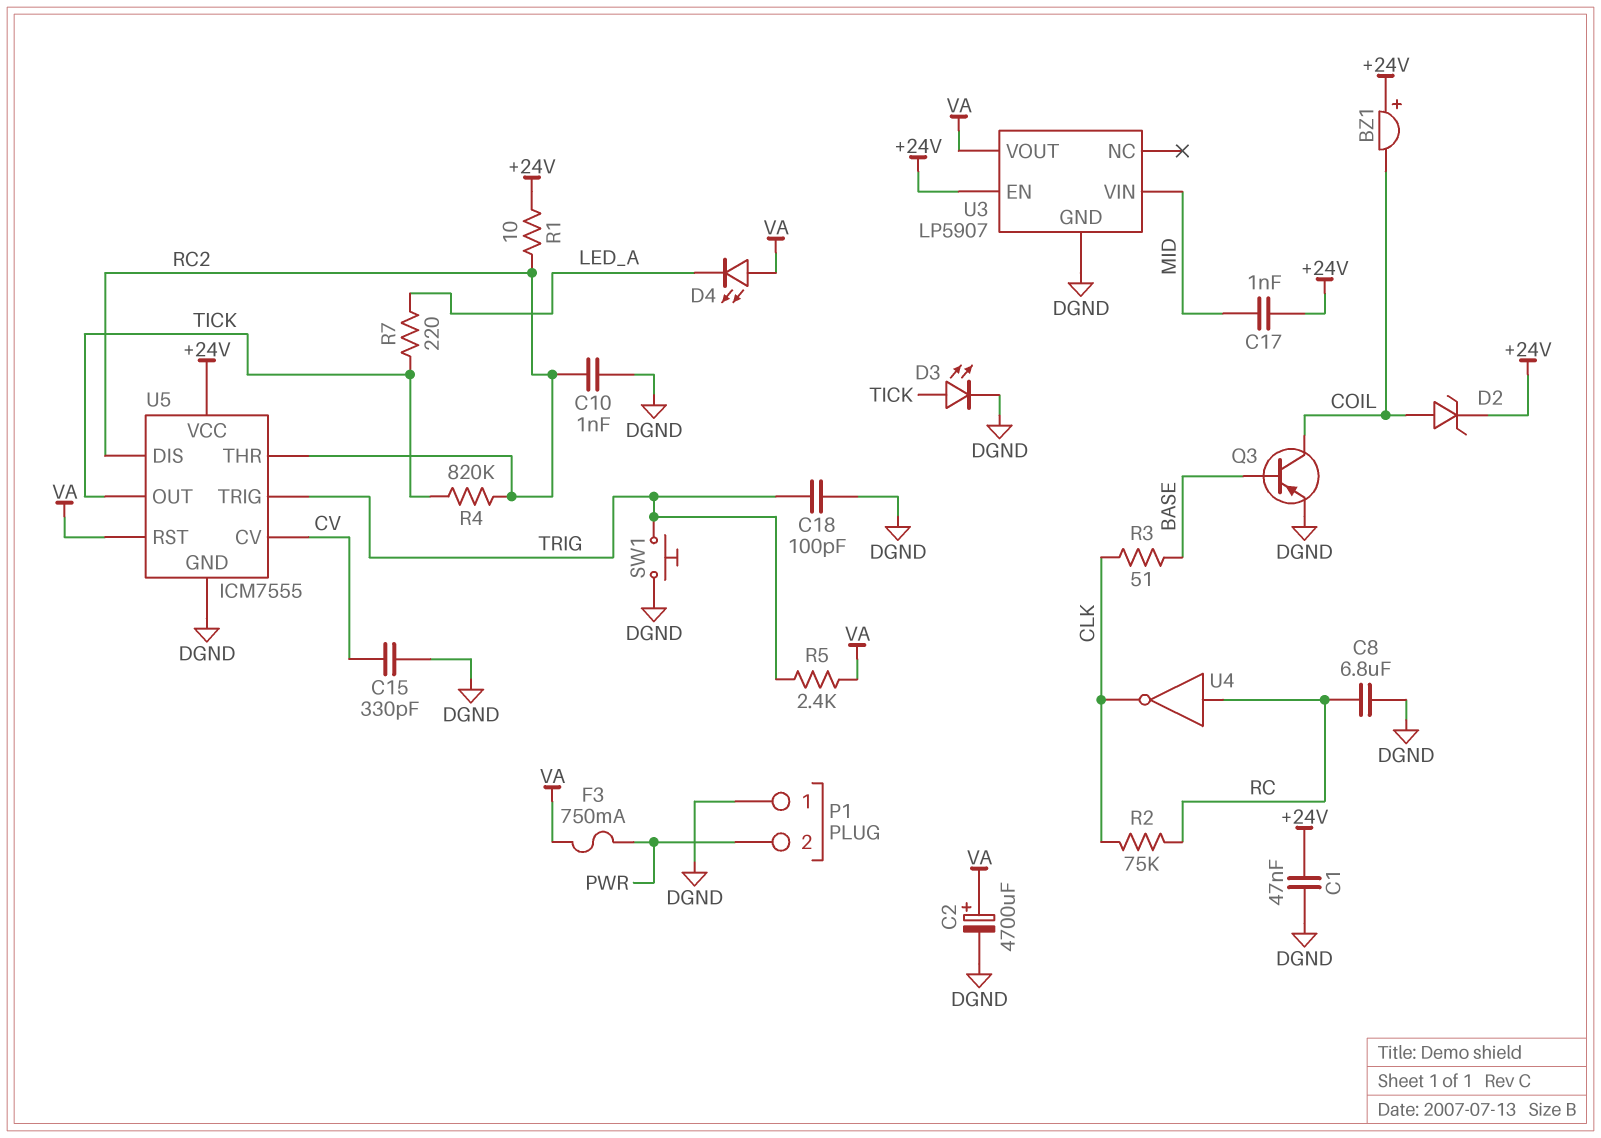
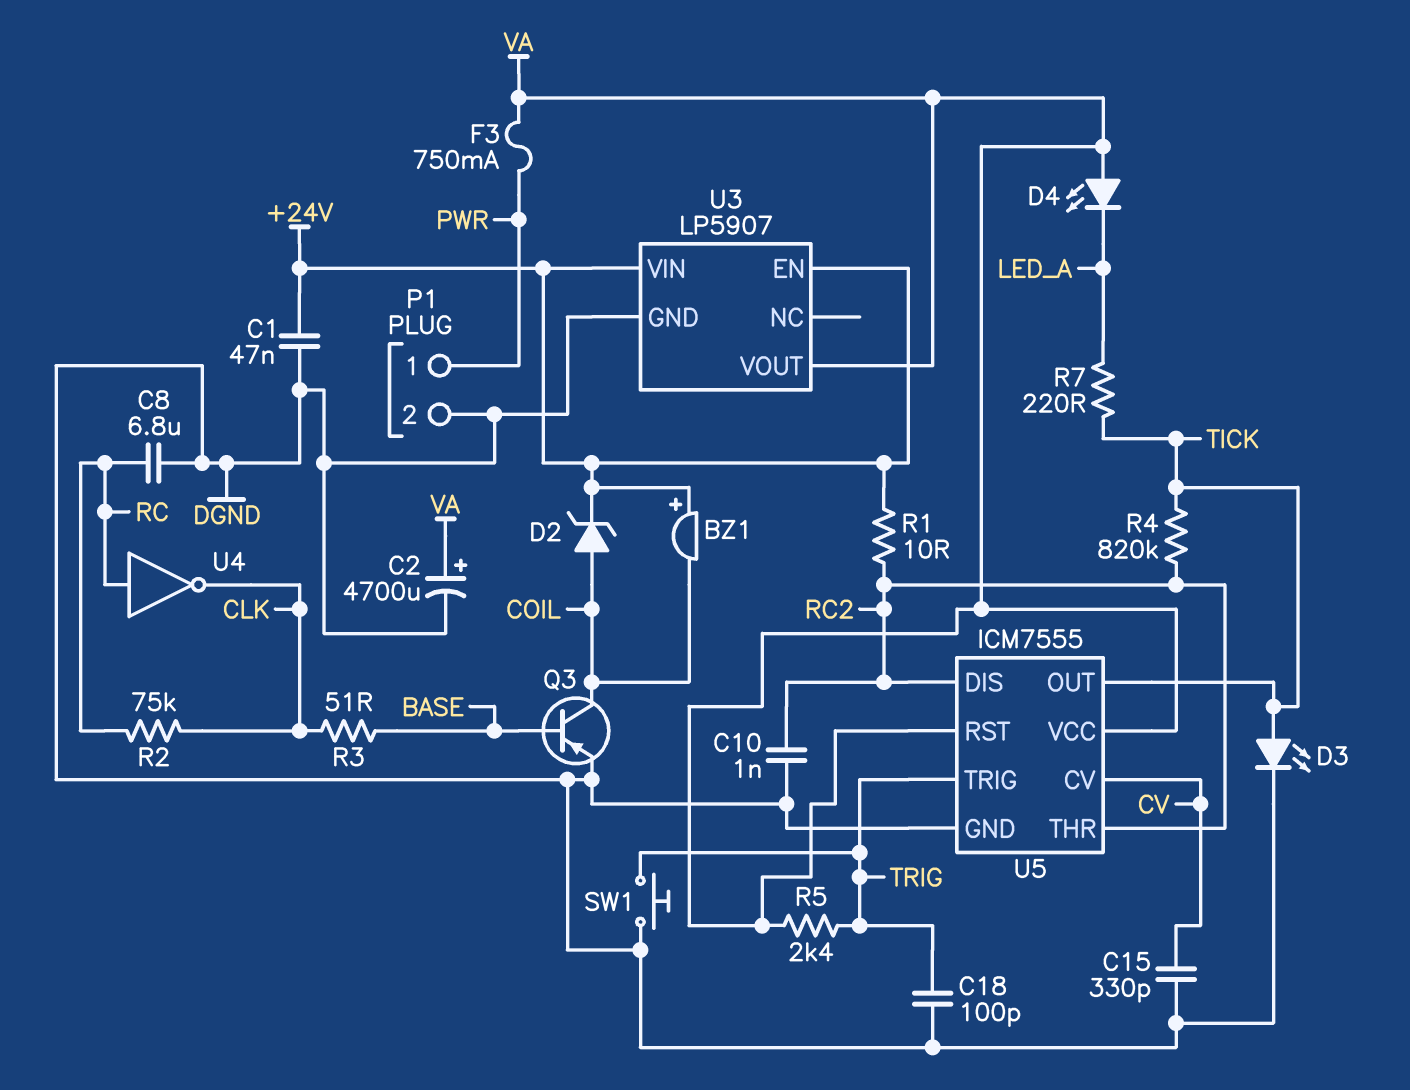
C17: 1nF (+24V, MID) -> none
P1 pin 1: DGND -> PWR
P1 pin 2: PWR -> DGND
U3 pin VIN: MID -> +24V
U5 pin VCC: +24V -> VA

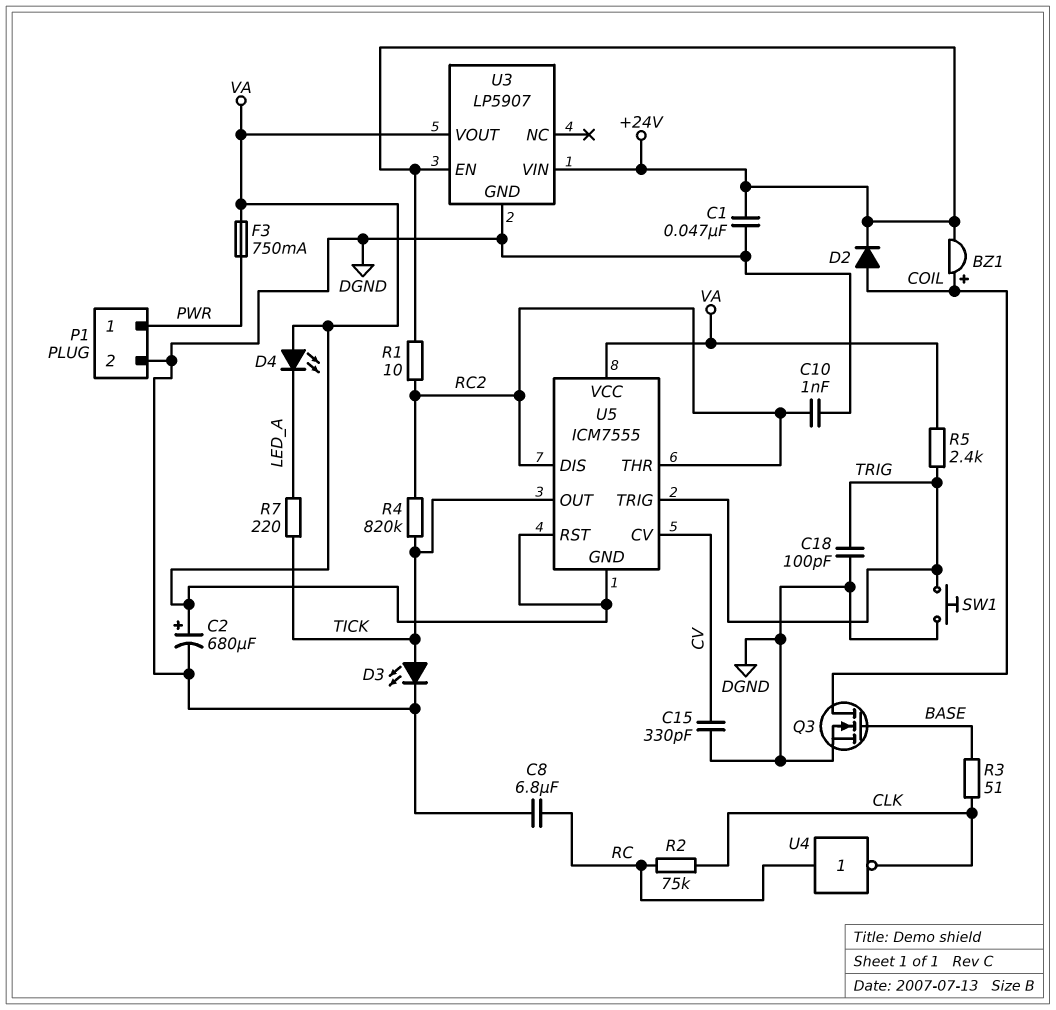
BZ1: buzzer (plus +24V, minus COIL) -> buzzer (plus COIL, minus +24V)
C2: 4700uF (plus VA, minus DGND) -> 680uF (plus VA, minus DGND)
D2: zener (A COIL, K +24V) -> diode (A COIL, K +24V)
Q3: PNP (B BASE, C COIL, E DGND) -> NMOS (G BASE, D COIL, S DGND)
U5 pin GND: DGND -> VA

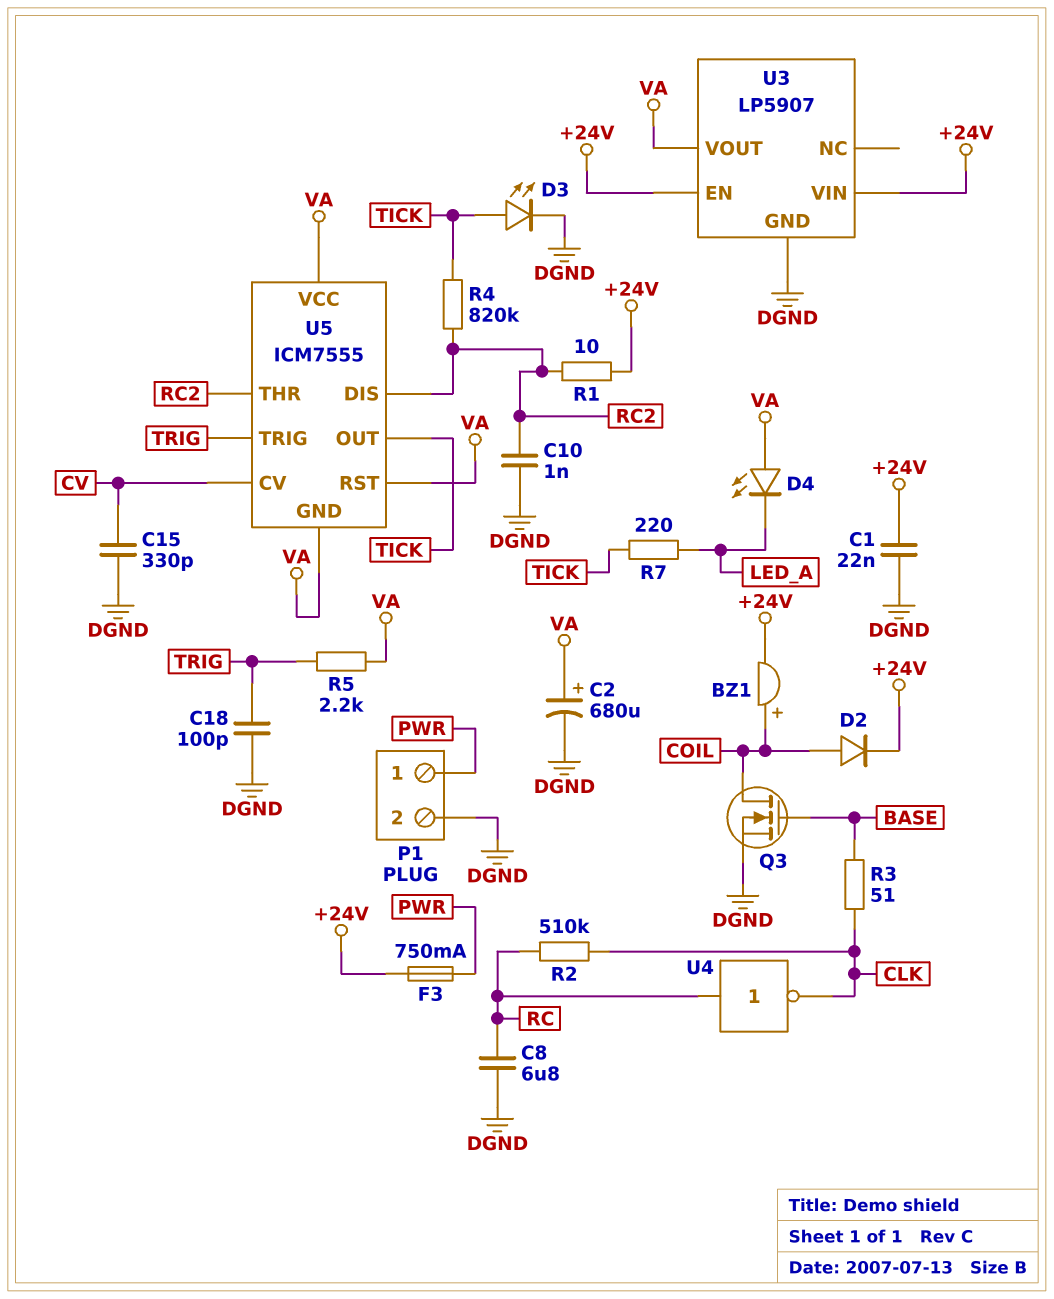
C1: 47nF (+24V, DGND) -> 22nF (+24V, DGND)
F3: 750mA (PWR, VA) -> 750mA (+24V, PWR)
R2: 75k (CLK, RC) -> 510k (CLK, RC)
R5: 2.4k (TRIG, VA) -> 2.2k (TRIG, VA)
SW1: button (DGND, TRIG) -> none

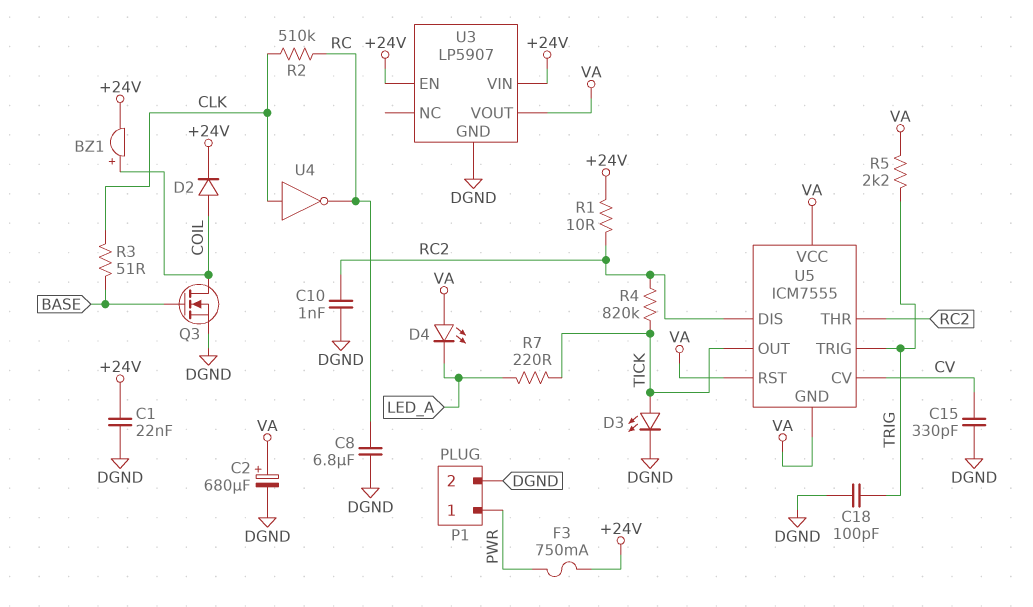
U4: NOT (in RC, out CLK) -> NOT (in CLK, out RC)

